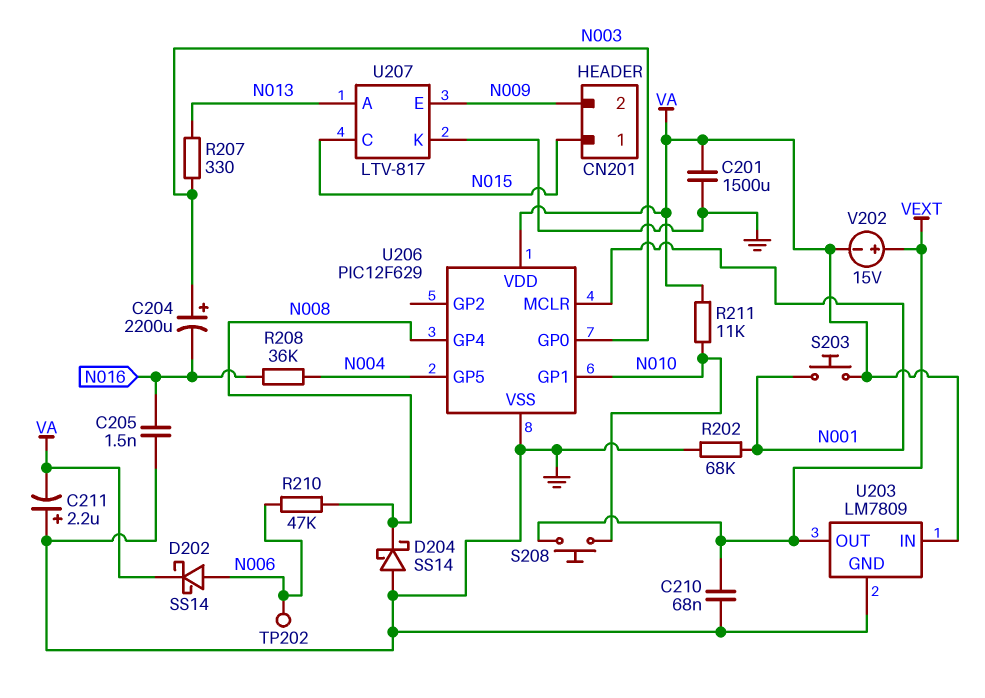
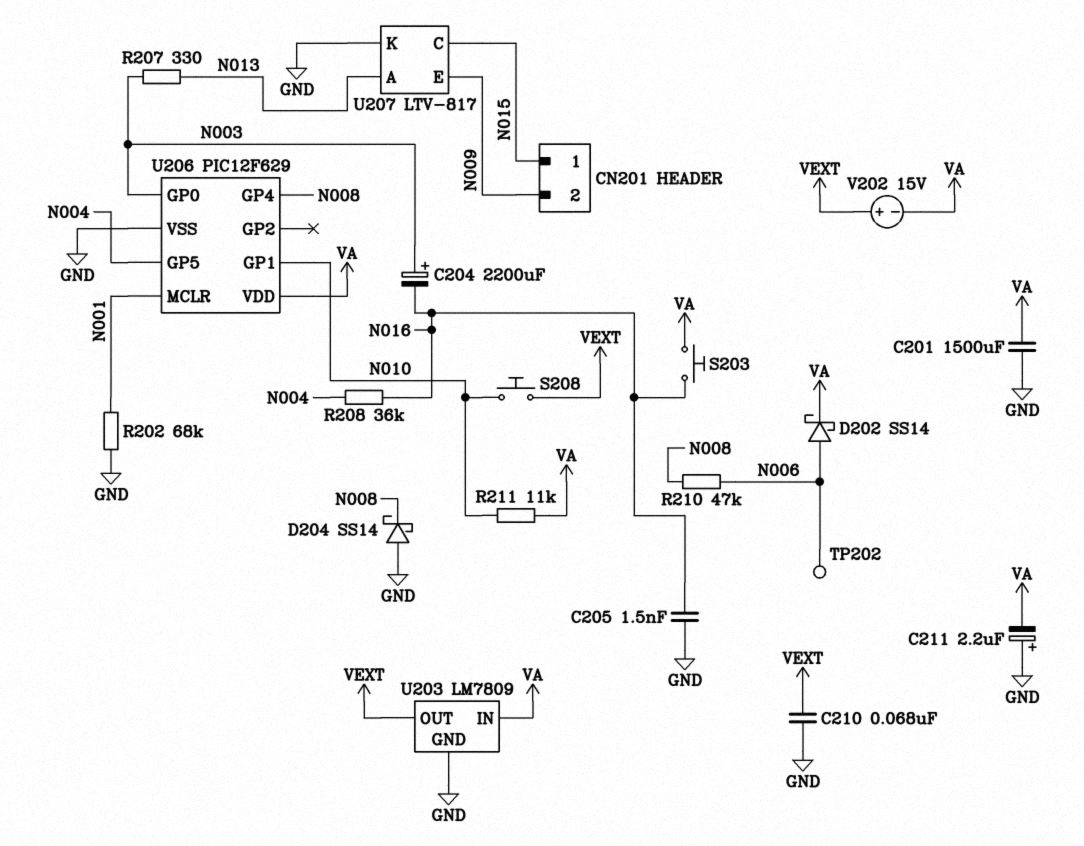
S203: button (N001, VA) -> button (N016, VA)

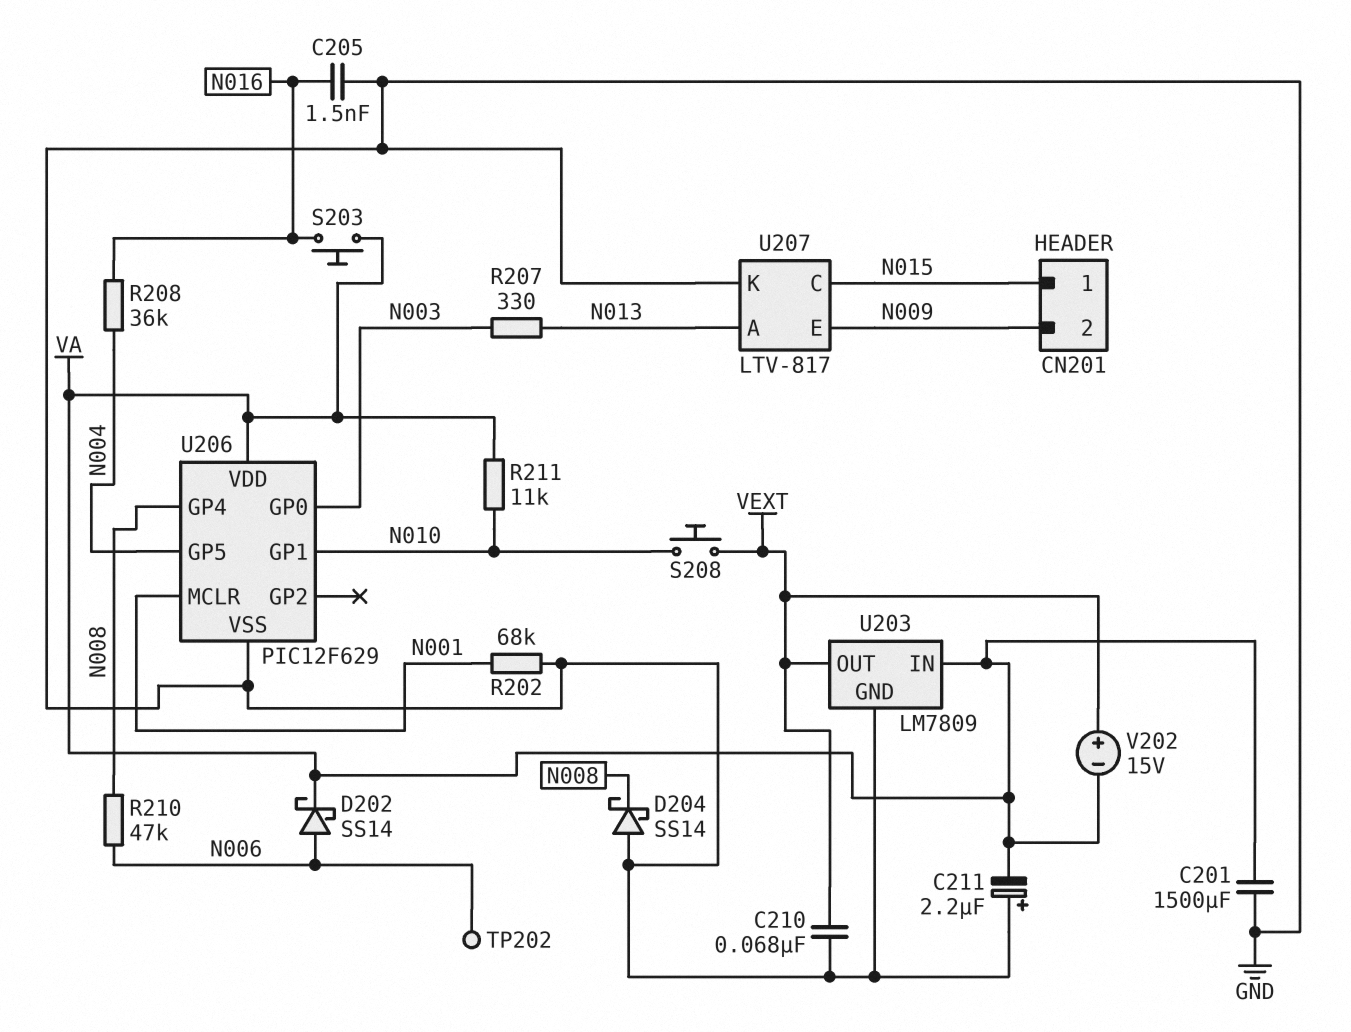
C204: 2200uF (plus N003, minus N016) -> none

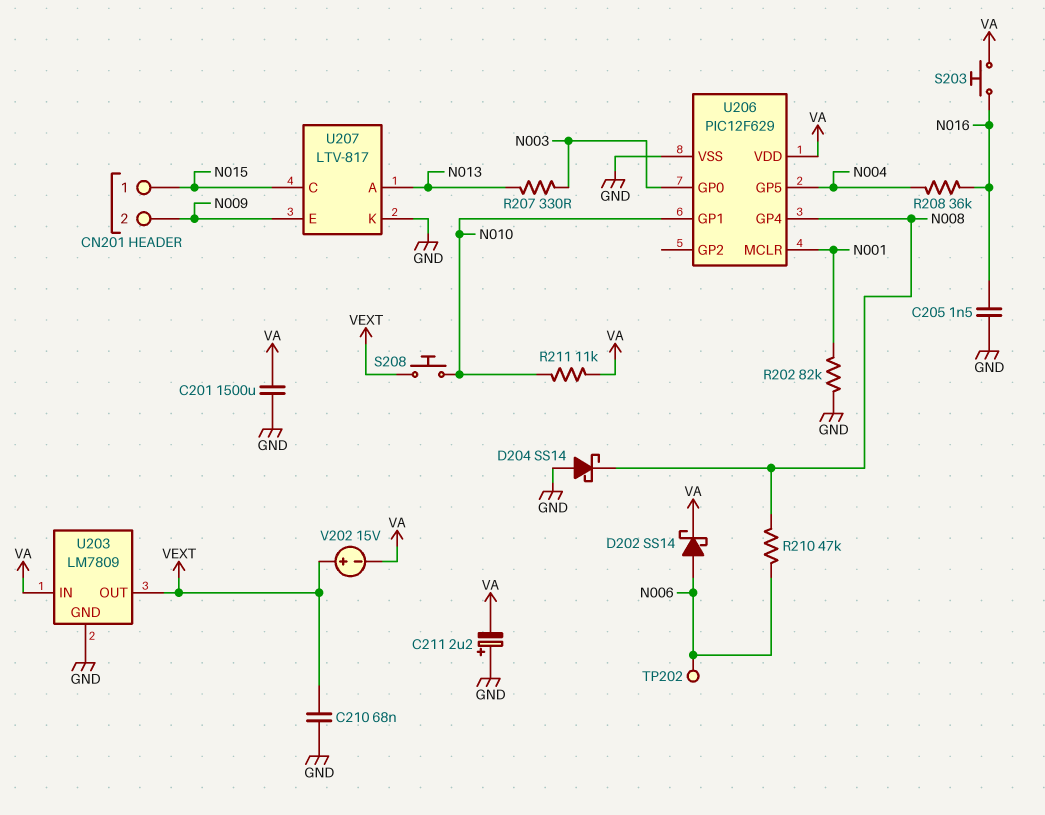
R202: 68k (GND, N001) -> 82k (GND, N001)

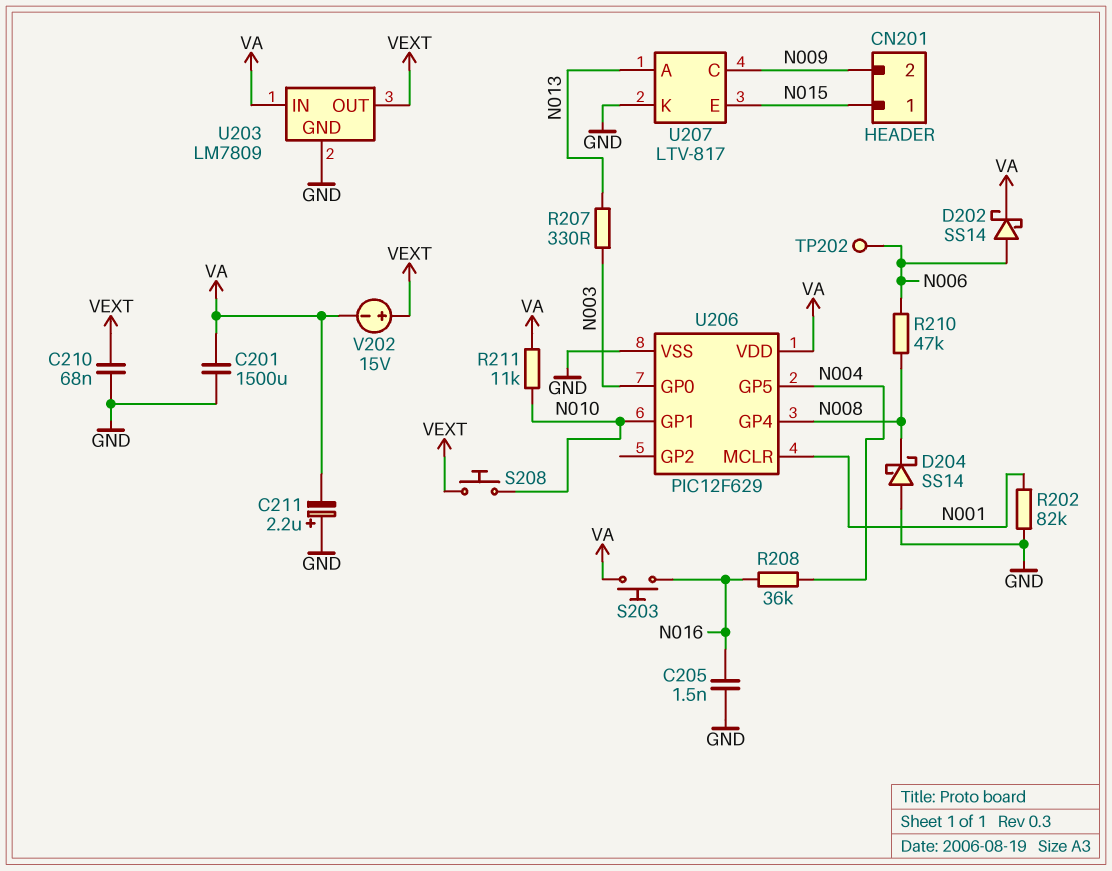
U207 pin C: N015 -> N009
U207 pin E: N009 -> N015

